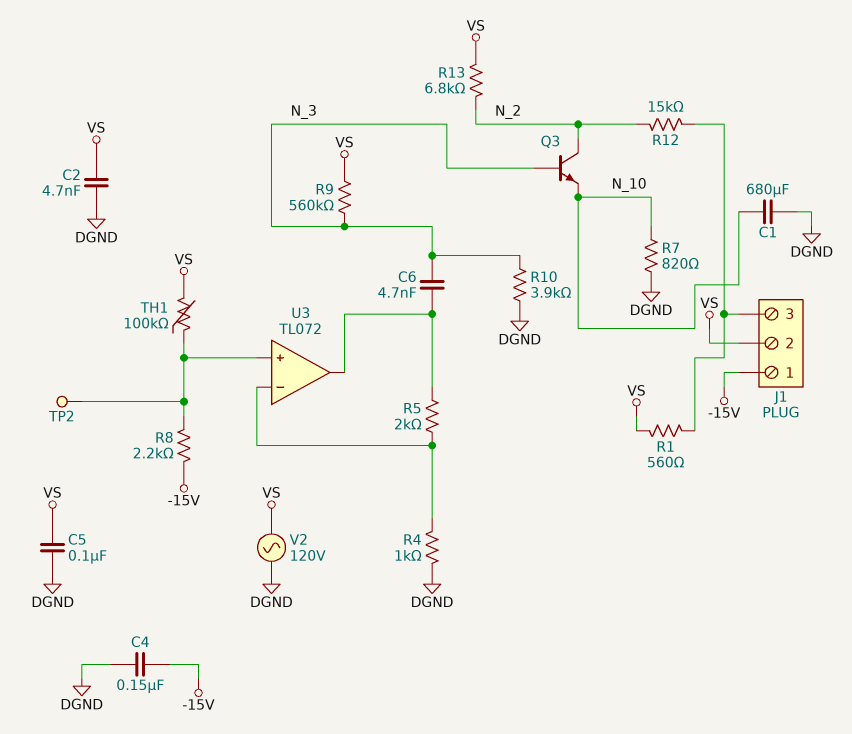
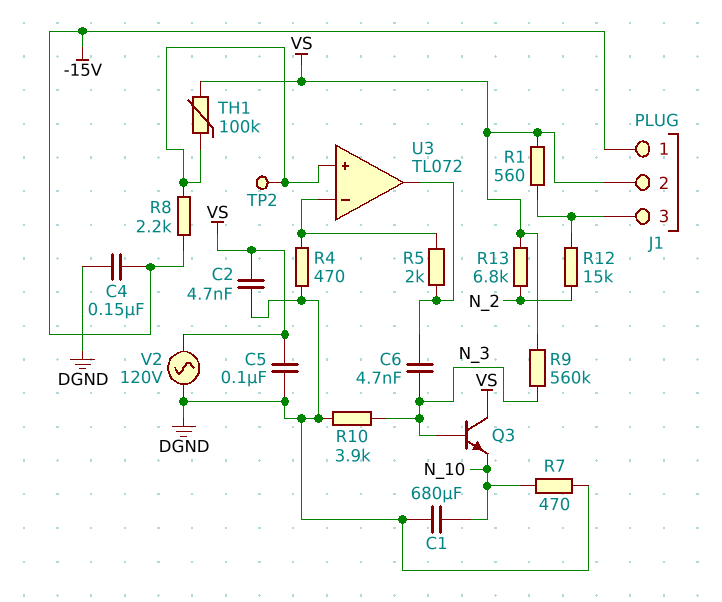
Q3: NPN (B N_3, C N_2, E N_10) -> NPN (B N_3, C VS, E N_10)
R4: 1k (DGND, U3/in-) -> 470 (DGND, U3/in-)
R7: 820 (DGND, N_10) -> 470 (DGND, N_10)

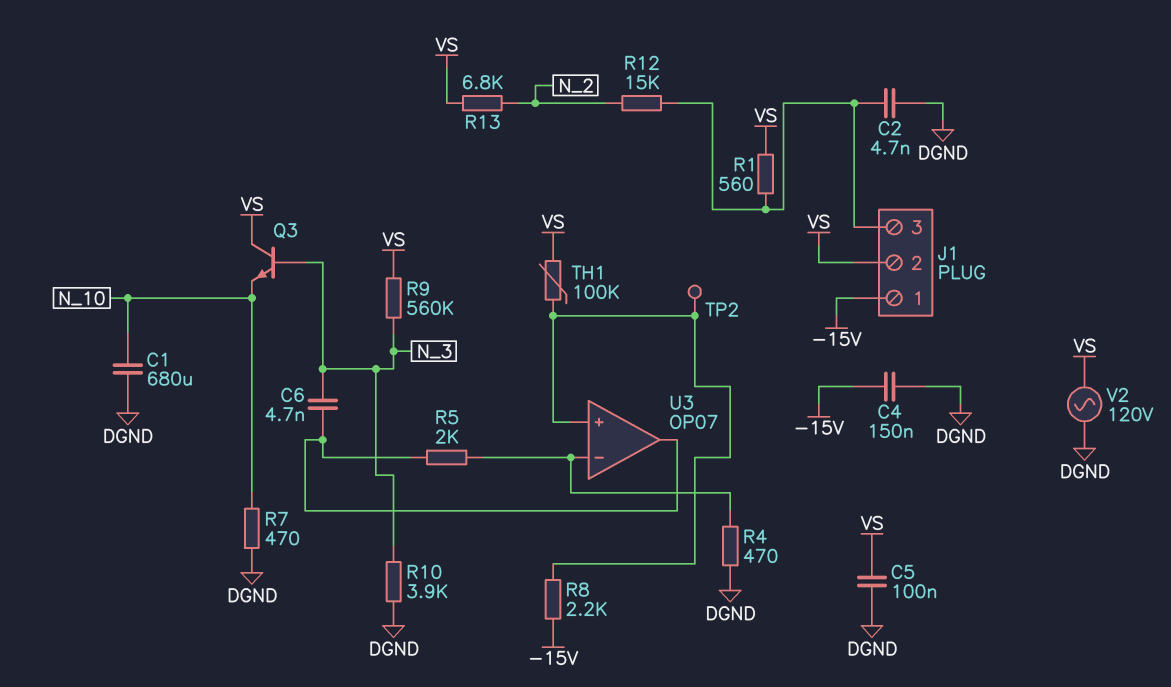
C2: 4.7nF (DGND, VS) -> 4.7nF (DGND, J1/3)
U3: TL072 -> OP07

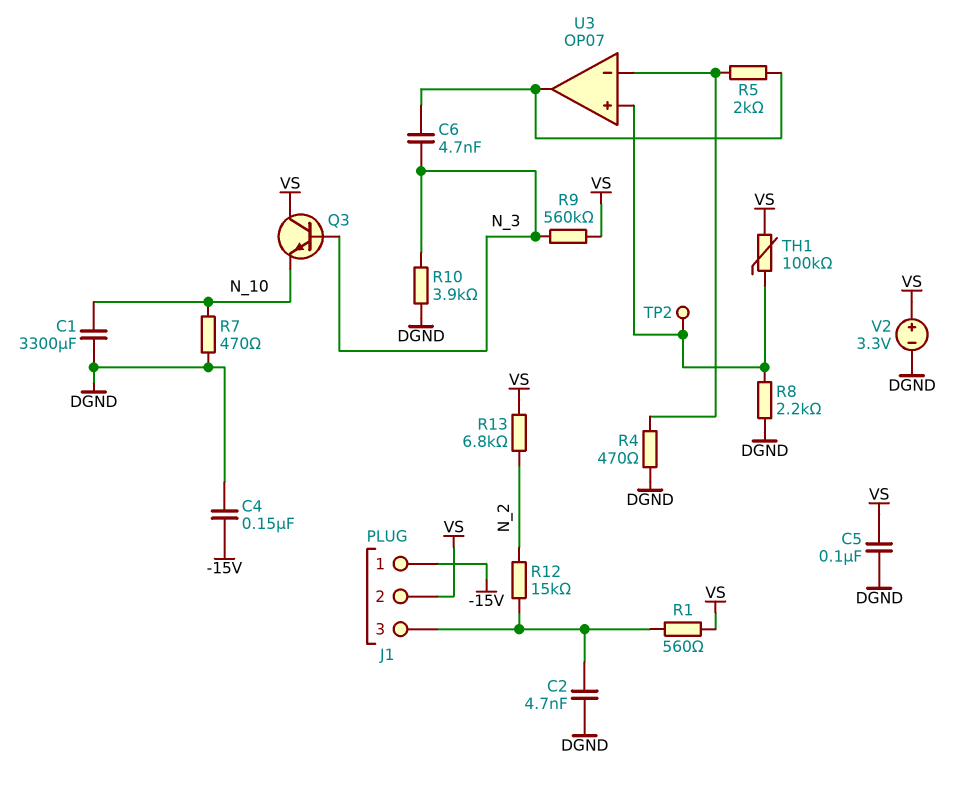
C1: 680uF (DGND, N_10) -> 3300uF (DGND, N_10)
R8: 2.2k (-15V, U3/in+) -> 2.2k (DGND, U3/in+)
V2: AC 120V (DGND, VS) -> 3.3V (plus VS, minus DGND)

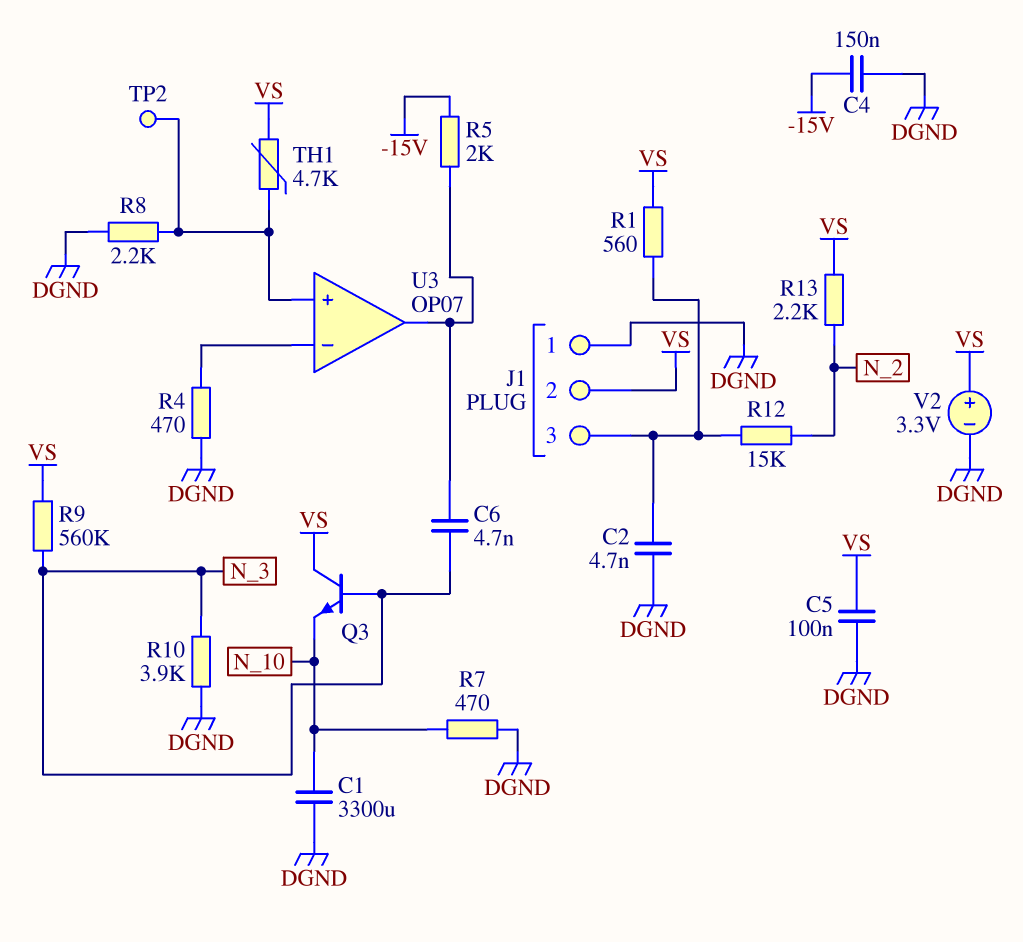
J1 pin 1: -15V -> DGND
R5: 2k (U3/in-, U3/out) -> 2k (-15V, U3/out)
R13: 6.8k (N_2, VS) -> 2.2k (N_2, VS)
TH1: 100k (U3/in+, VS) -> 4.7k (U3/in+, VS)

